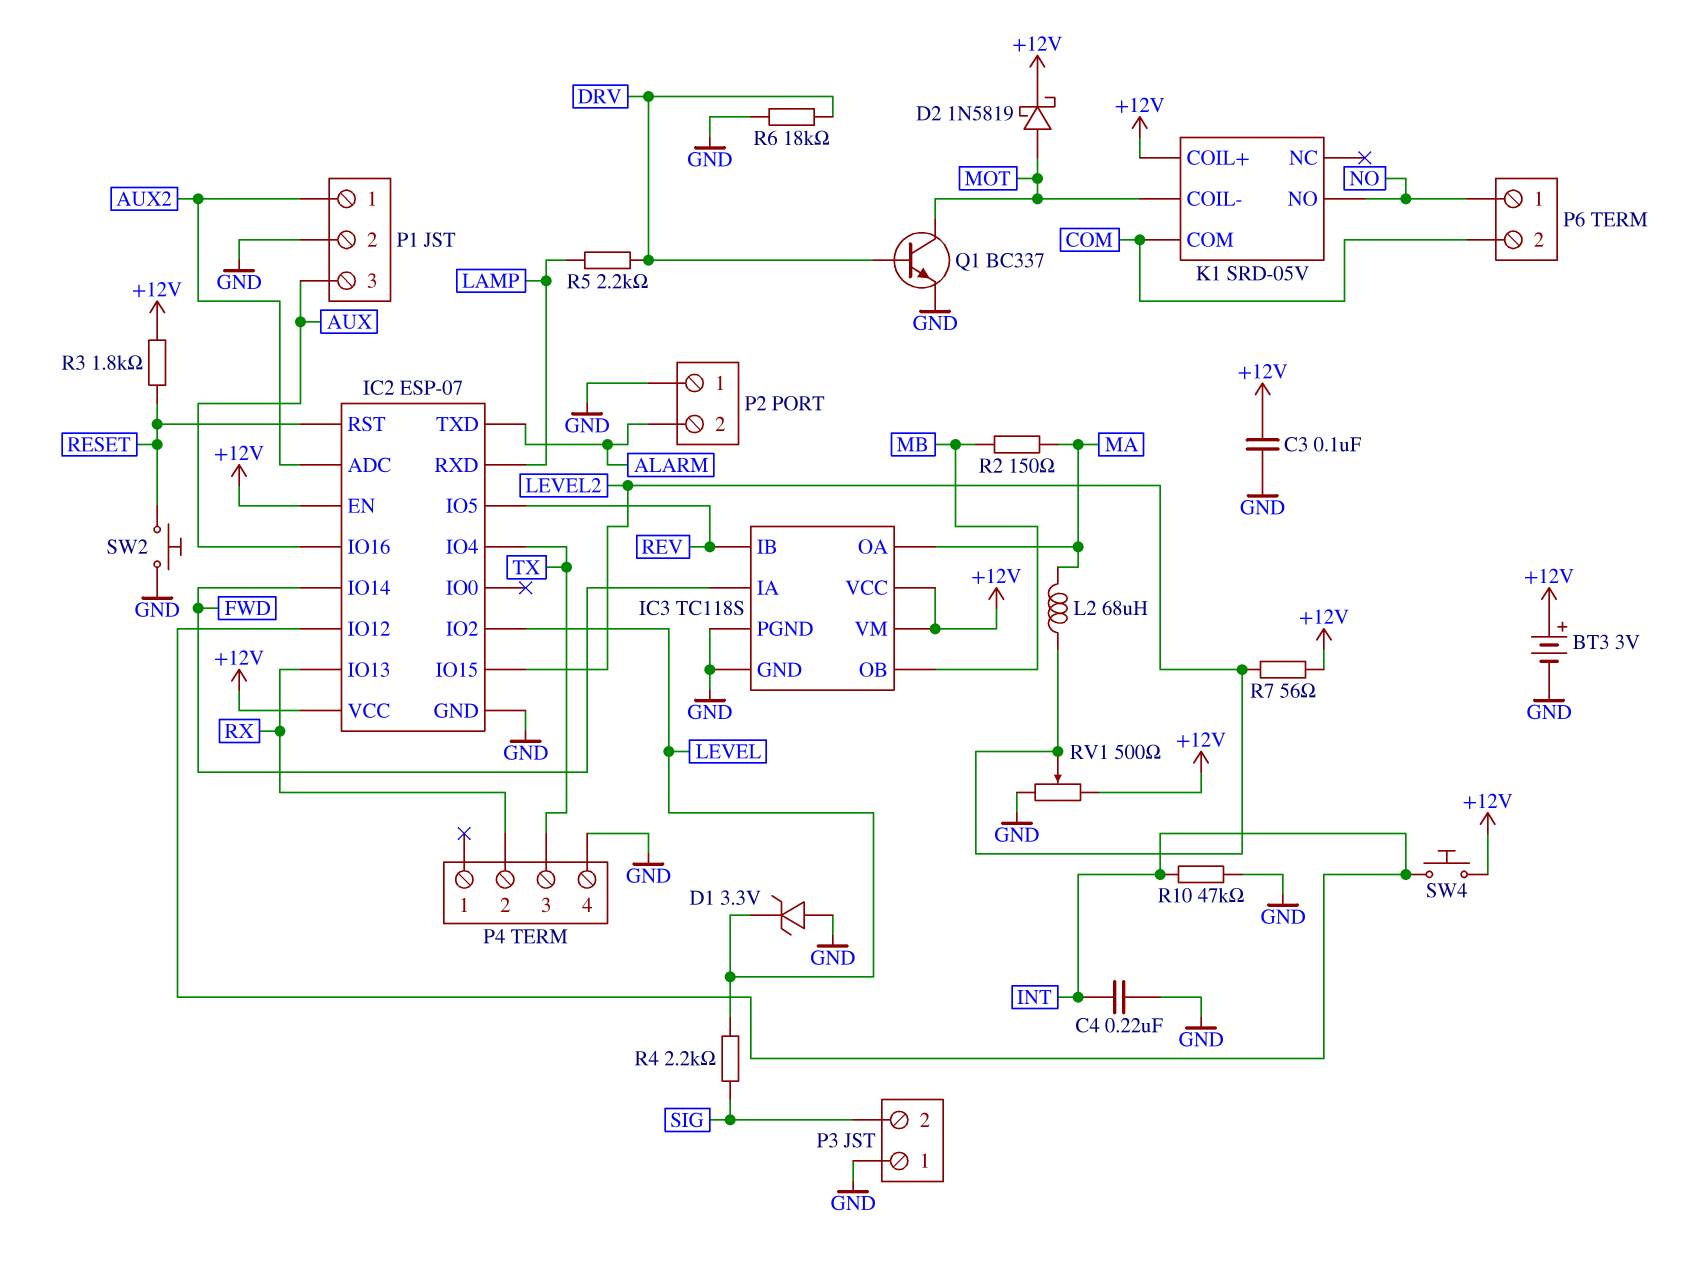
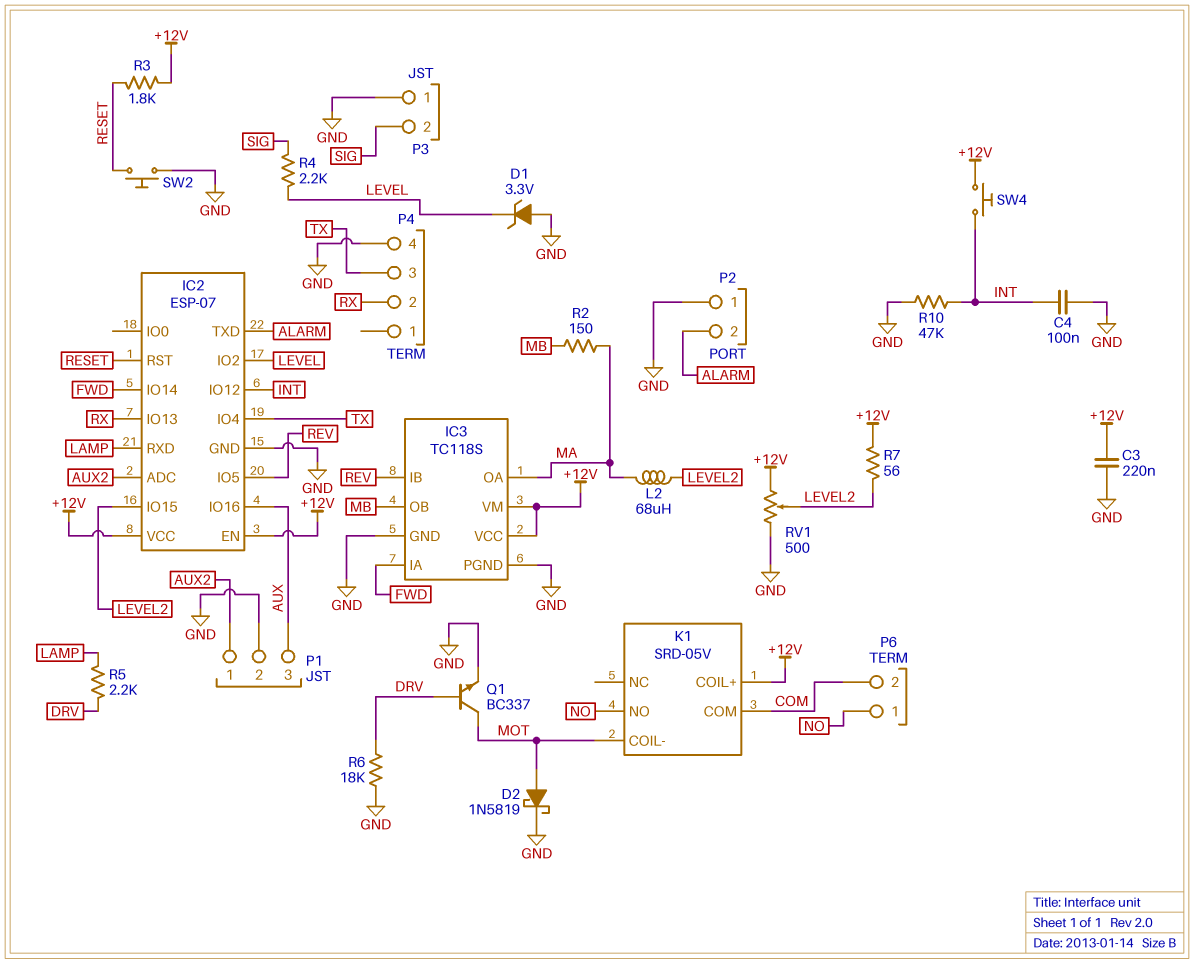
BT3: 3V (plus +12V, minus GND) -> none
C3: 100nF (+12V, GND) -> 220nF (+12V, GND)
C4: 220nF (GND, INT) -> 100nF (GND, INT)
D2: schottky 1N5819 (A MOT, K +12V) -> schottky 1N5819 (A MOT, K GND)

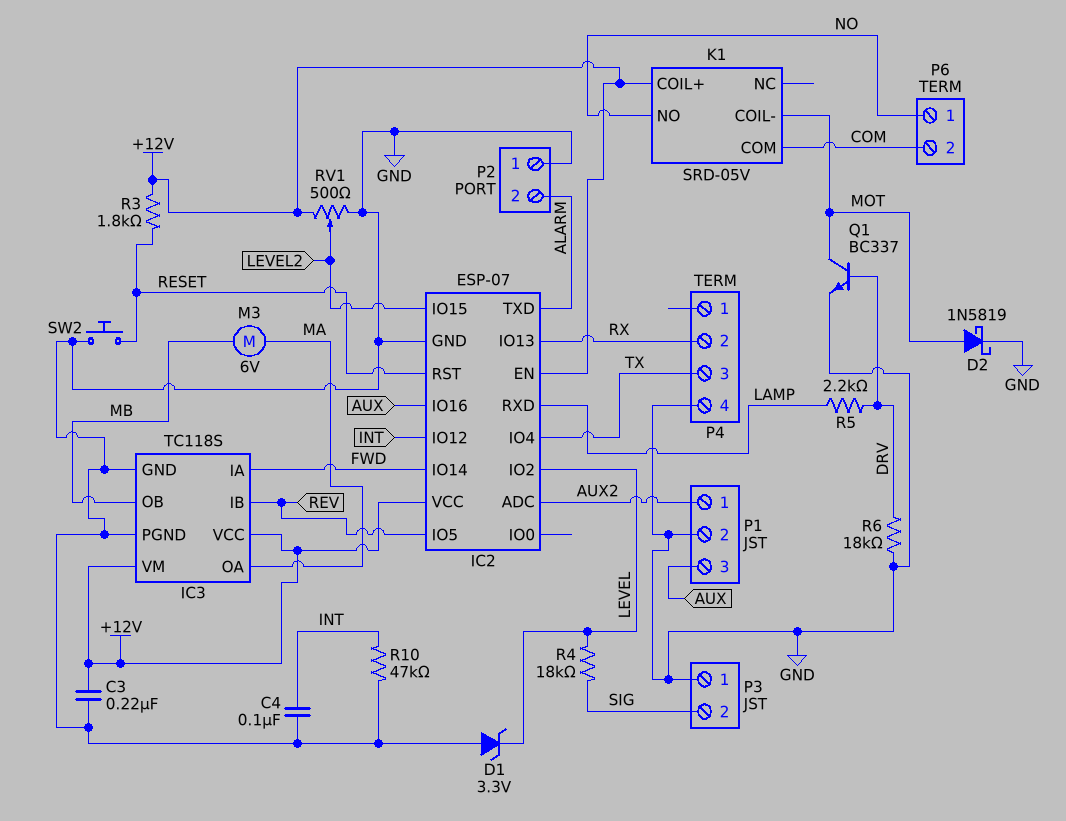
L2: 68uH (LEVEL2, MA) -> none
M3: none -> motor 6V (MA, MB)
R2: 150 (MA, MB) -> none
R4: 2.2k (LEVEL, SIG) -> 18k (LEVEL, SIG)
R7: 56 (+12V, LEVEL2) -> none
SW4: button (+12V, INT) -> none

